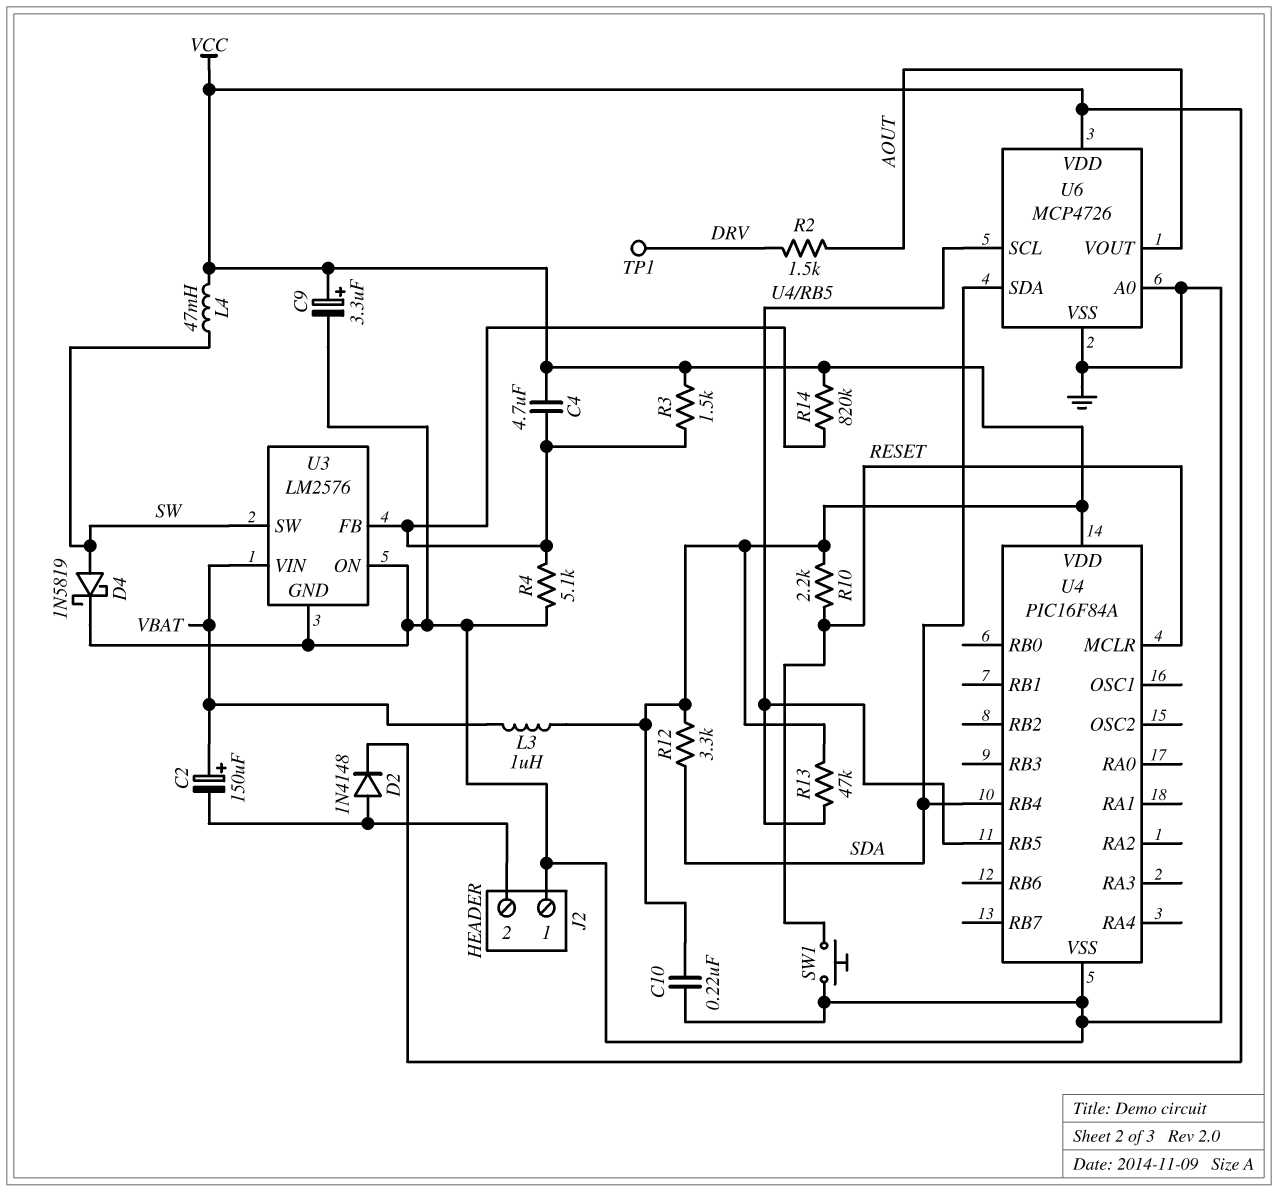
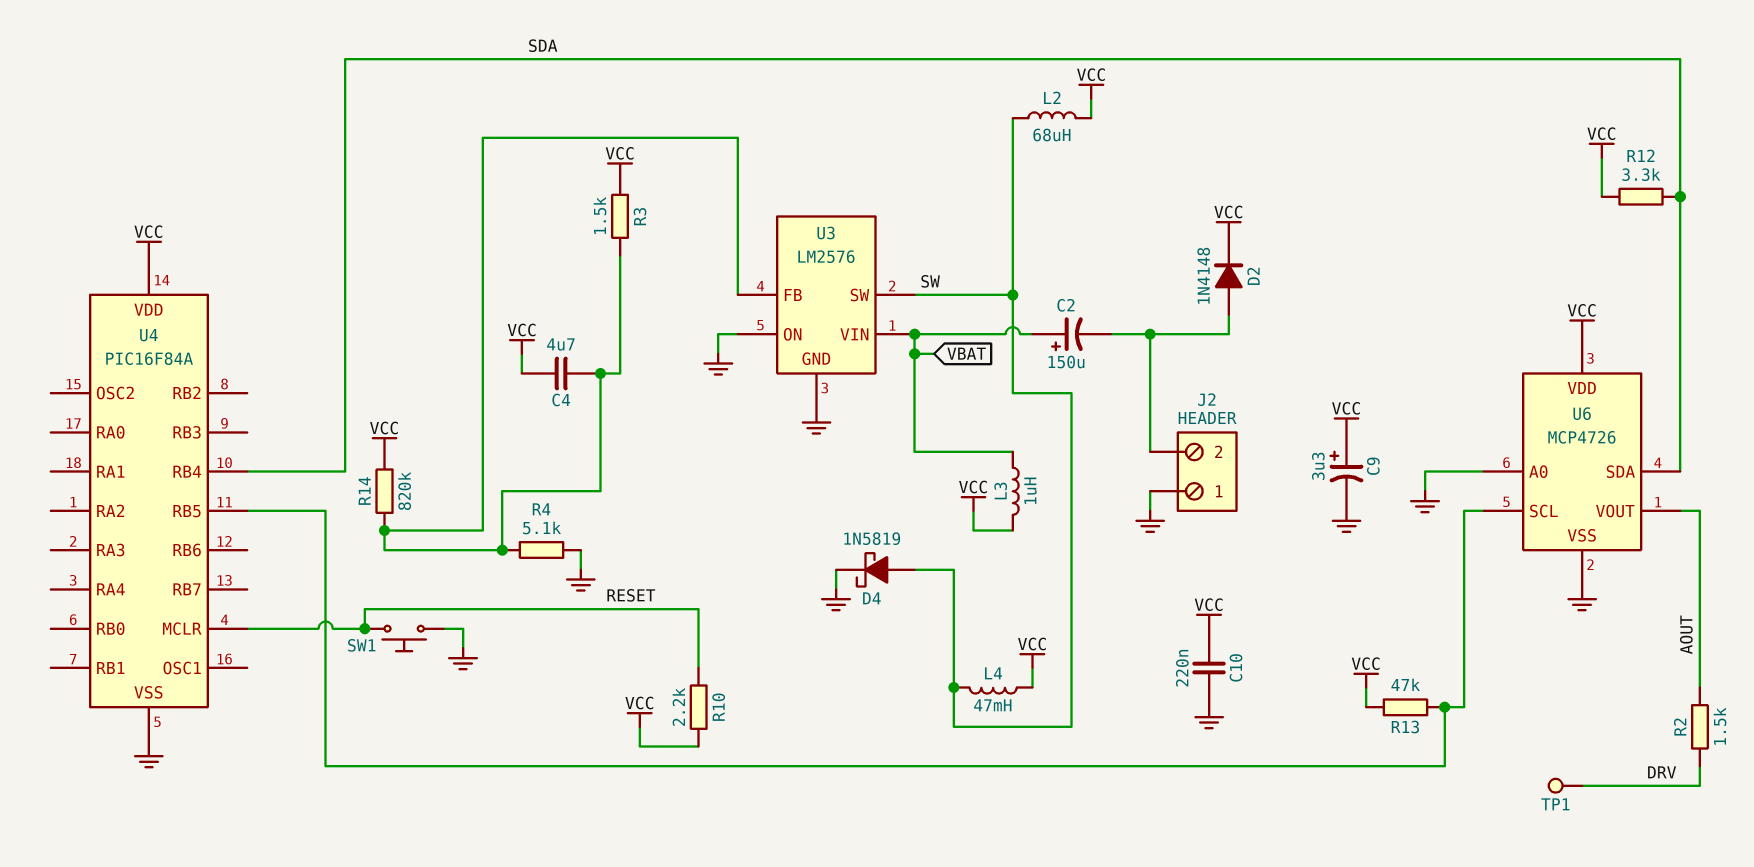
L2: none -> 68uH (SW, VCC)

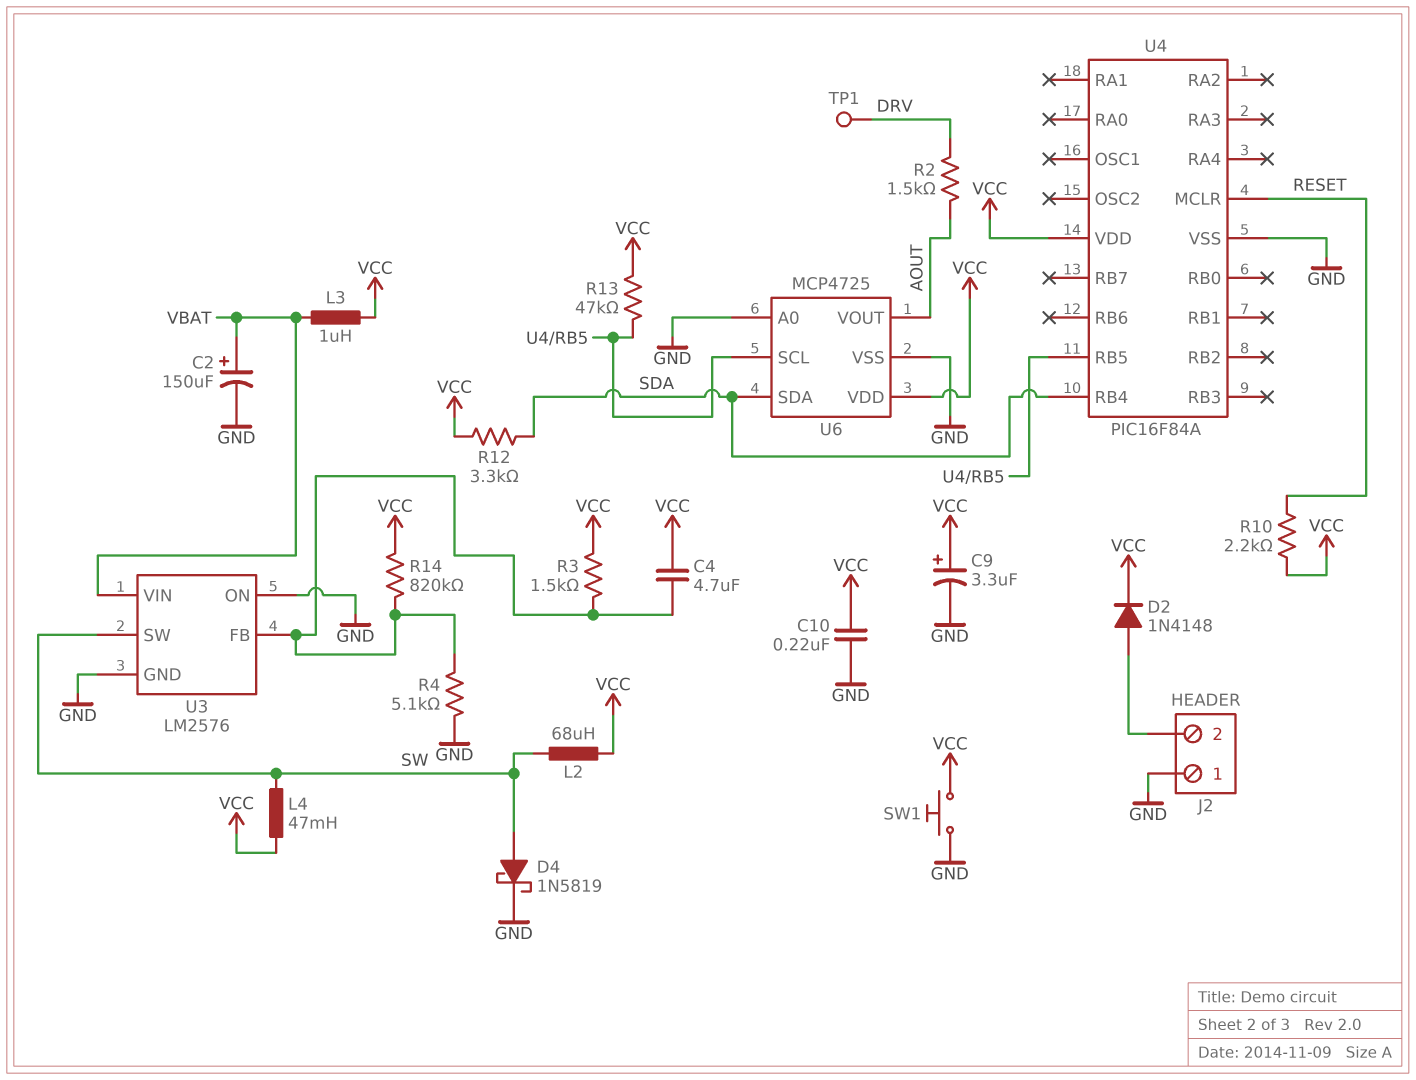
C2: 150uF (plus VBAT, minus J2/2) -> 150uF (plus VBAT, minus GND)
SW1: button (GND, RESET) -> button (GND, VCC)
U6: MCP4726 -> MCP4725

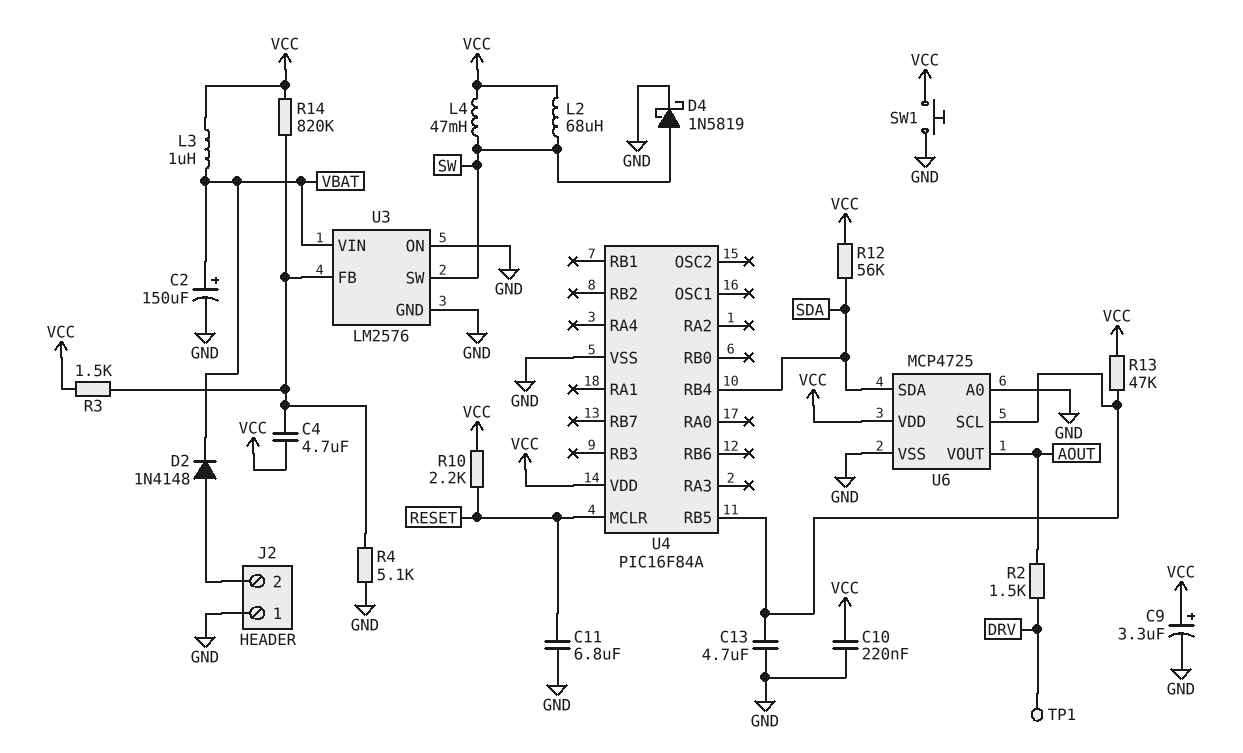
C11: none -> 6.8uF (GND, RESET)
C13: none -> 4.7uF (GND, U4/RB5)
D2: diode 1N4148 (A J2/2, K VCC) -> diode 1N4148 (A J2/2, K VBAT)
R12: 3.3k (SDA, VCC) -> 56k (SDA, VCC)

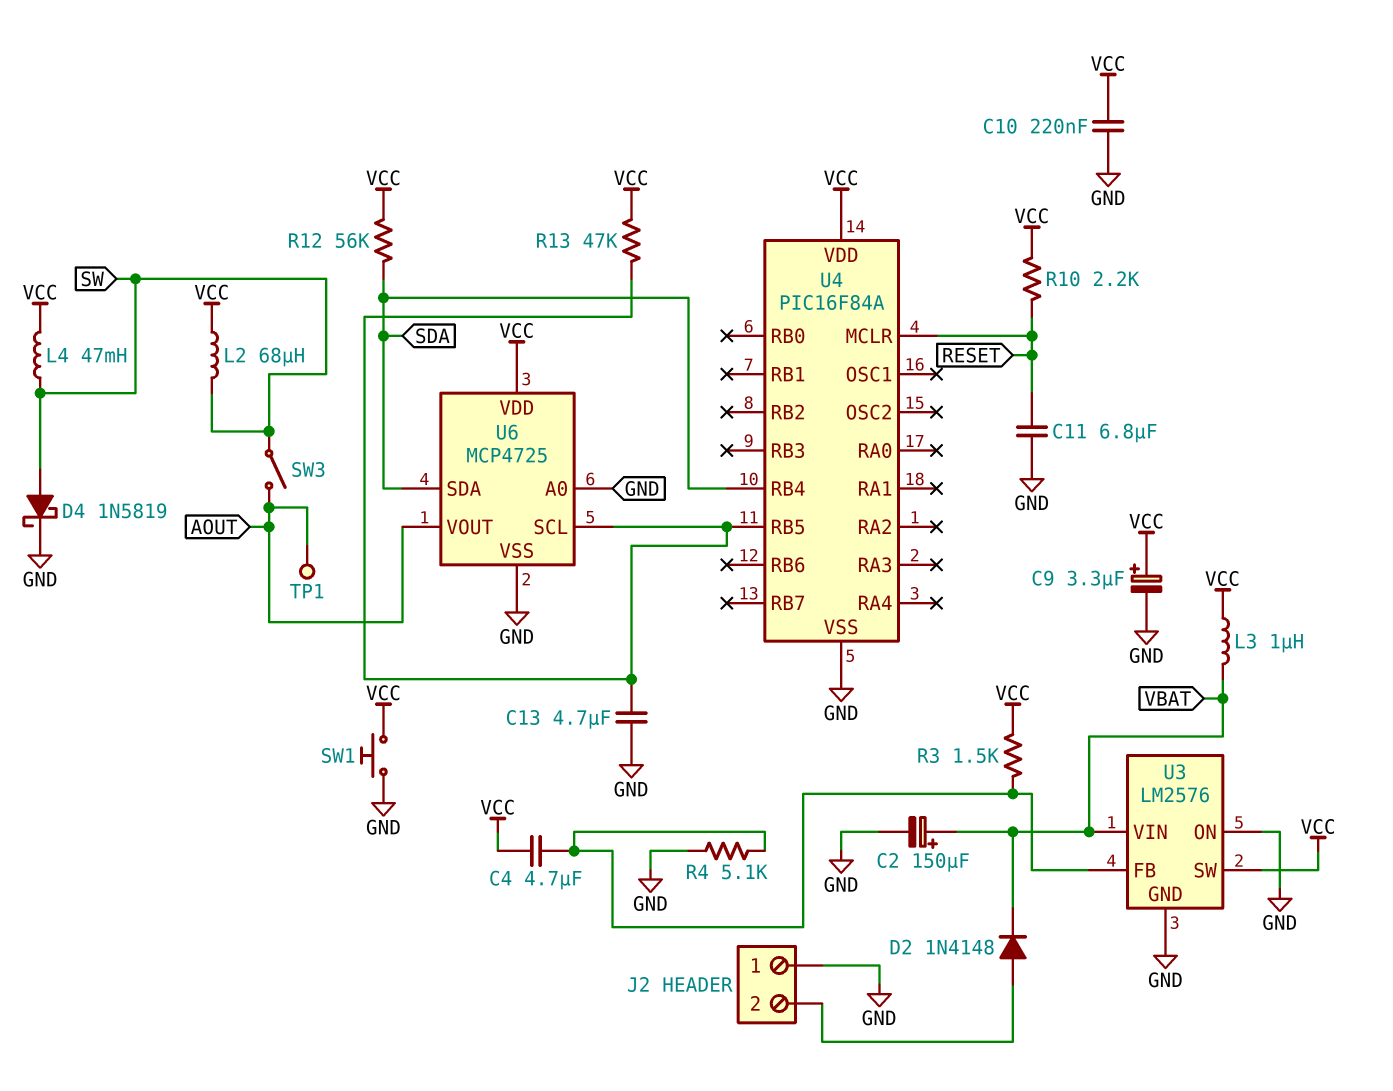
R2: 1.5k (AOUT, DRV) -> none
R14: 820k (U3/FB, VCC) -> none
SW3: none -> switch (AOUT, SW)
TP1: test point (DRV) -> test point (AOUT)
U3 pin SW: SW -> VCC

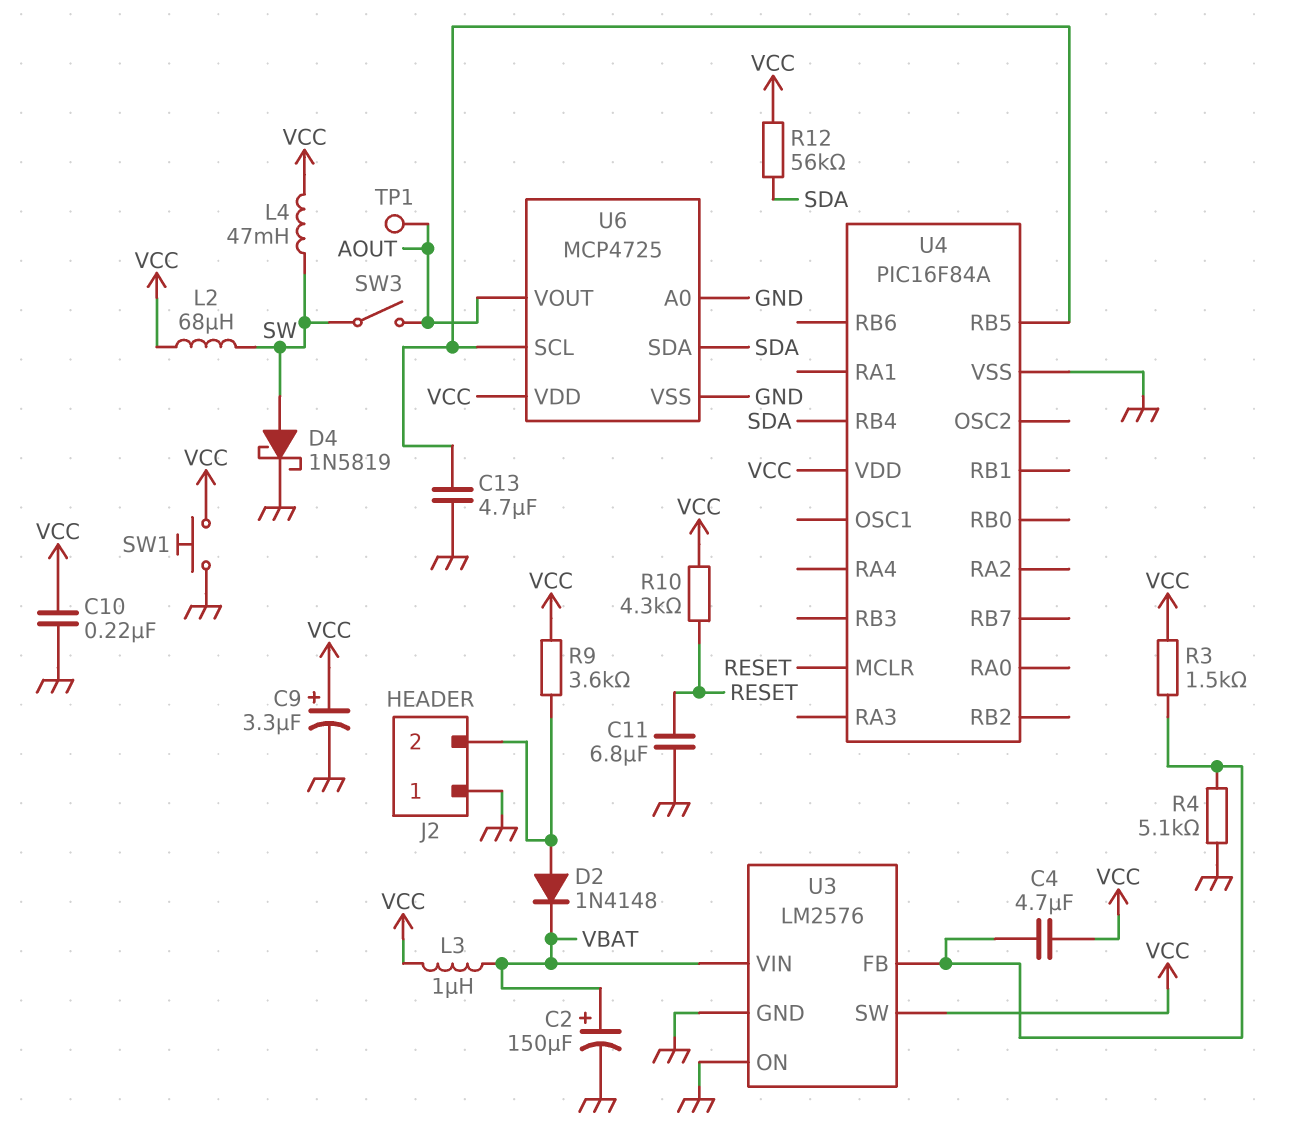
R9: none -> 3.6k (J2/2, VCC)
R10: 2.2k (RESET, VCC) -> 4.3k (RESET, VCC)
R13: 47k (U4/RB5, VCC) -> none

